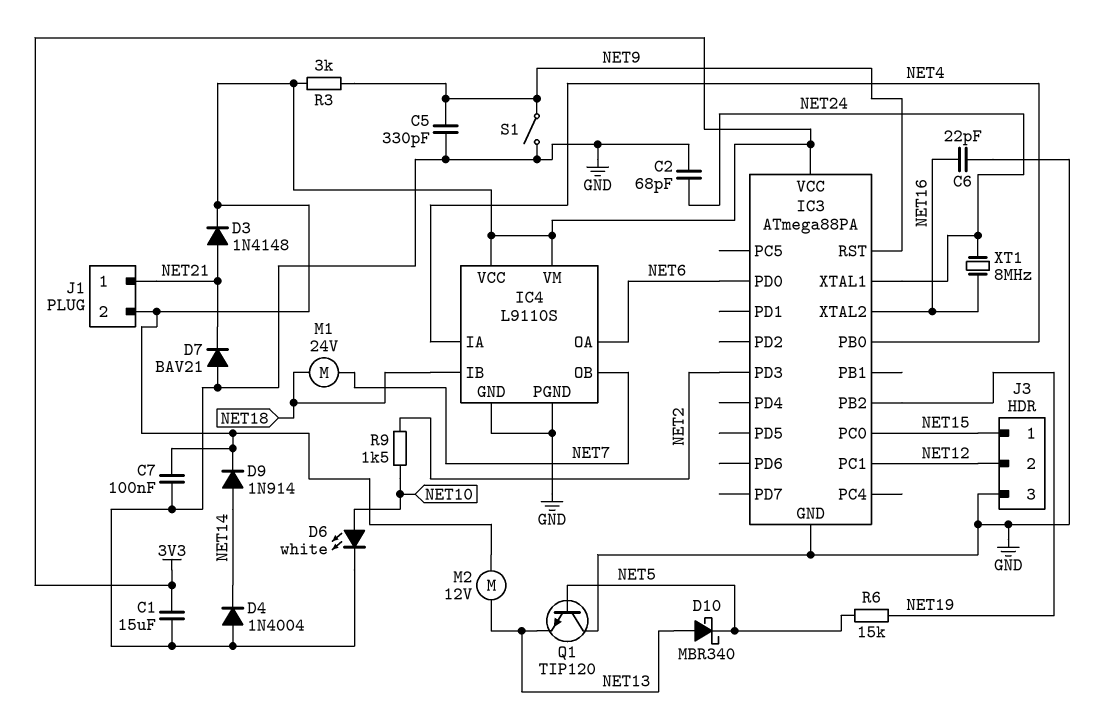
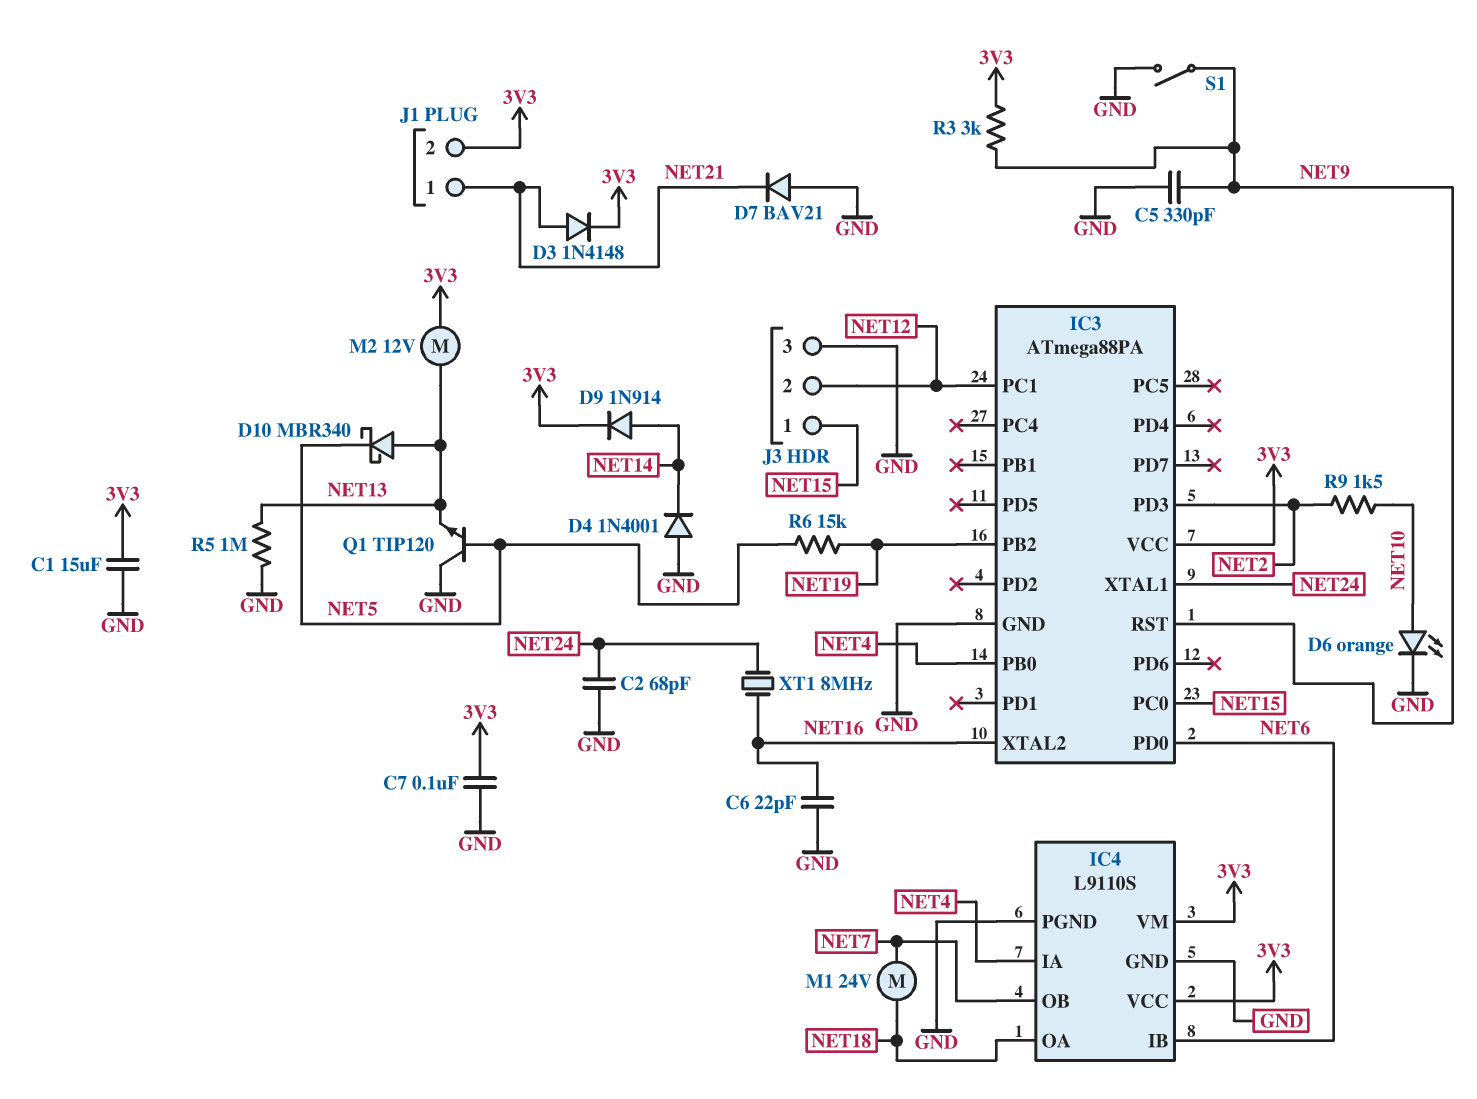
D4: diode 1N4004 (A GND, K NET14) -> diode 1N4001 (A GND, K NET14)
D6: LED white (A NET10, K GND) -> LED orange (A NET10, K GND)
IC4 pin IB: NET18 -> NET6
IC4 pin OA: NET6 -> NET18
R5: none -> 1M (GND, NET13)

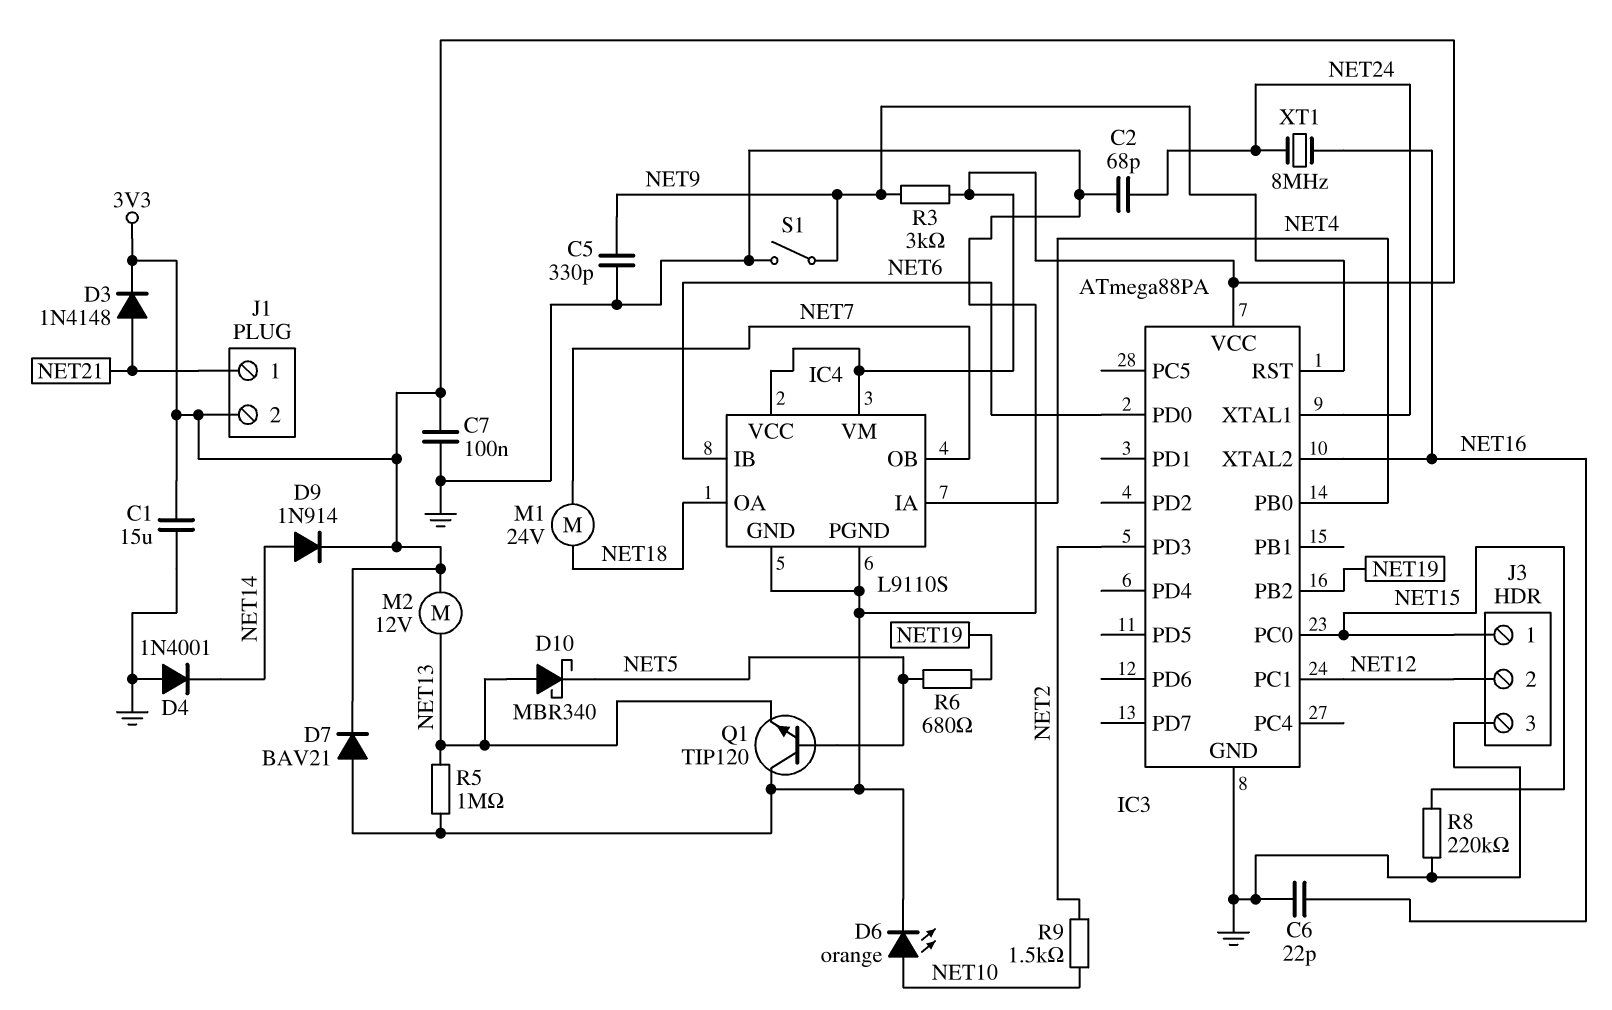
D7: diode BAV21 (A GND, K NET21) -> diode BAV21 (A GND, K 3V3)
R6: 15k (NET5, NET19) -> 680 (NET5, NET19)
R8: none -> 220k (GND, NET15)

